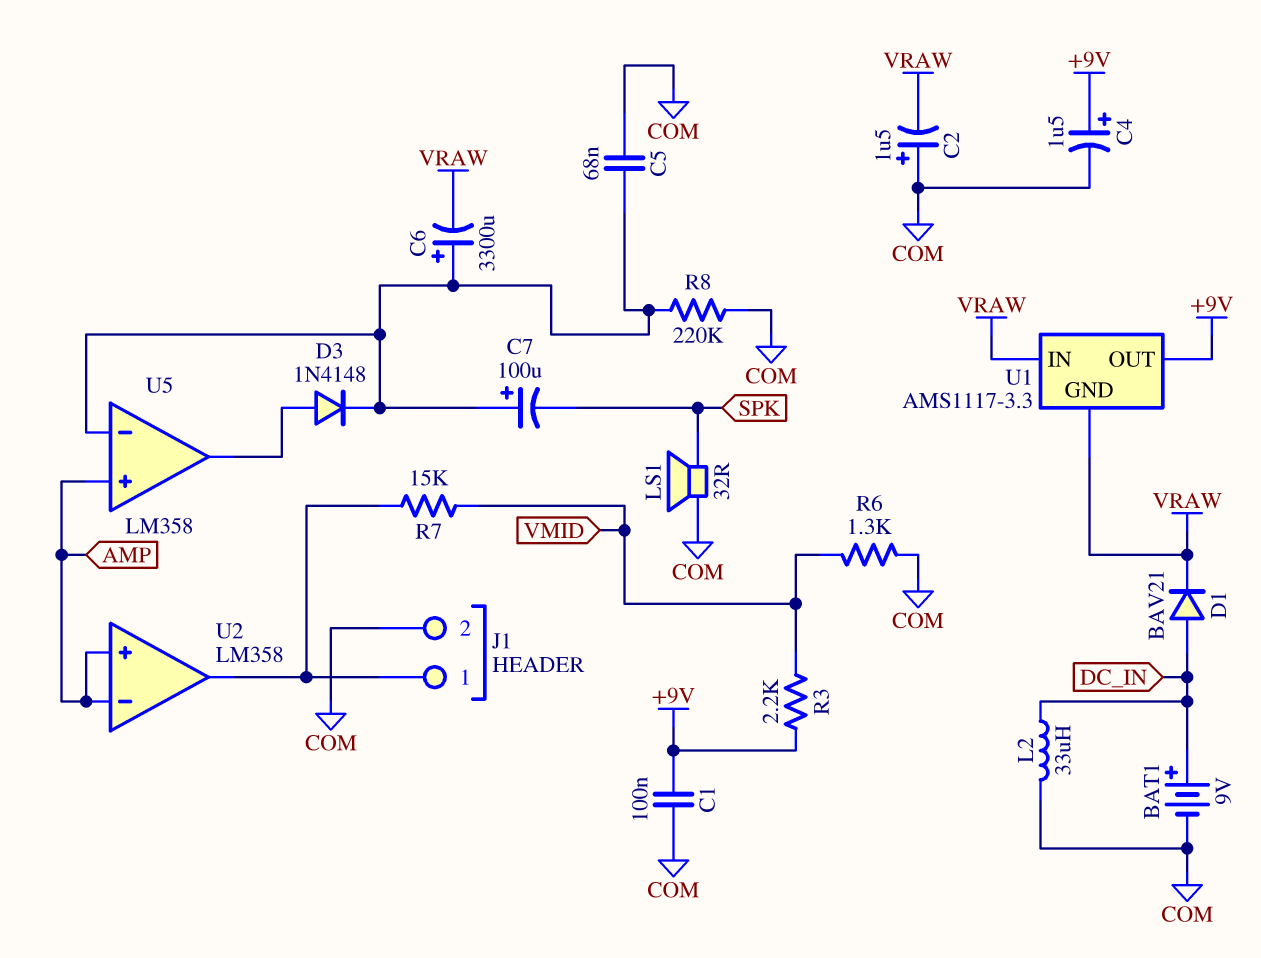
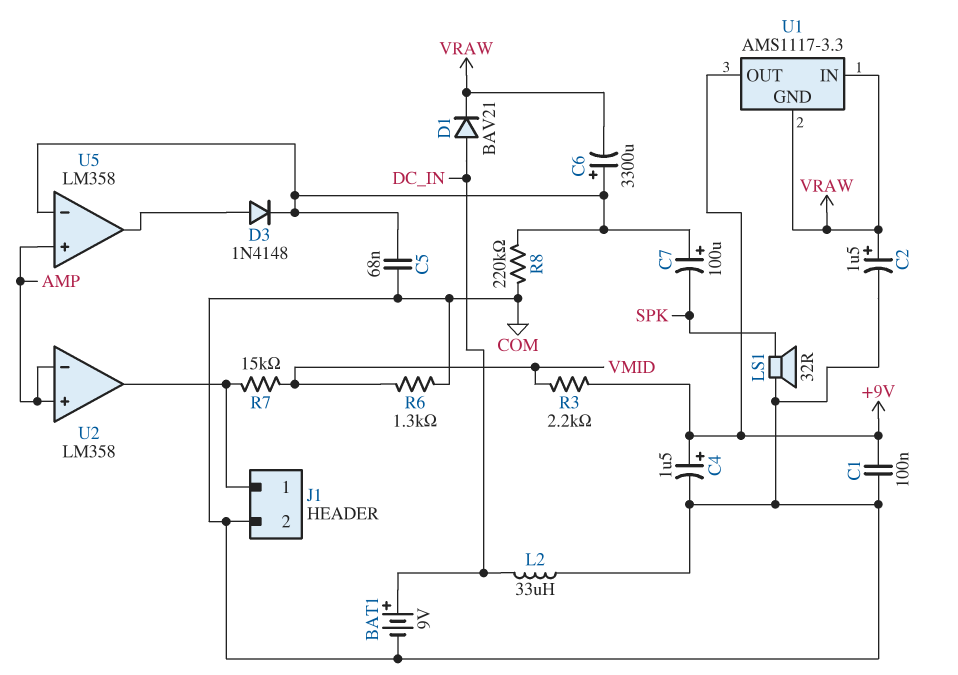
C2: 1.5uF (plus COM, minus VRAW) -> 1.5uF (plus VRAW, minus COM)

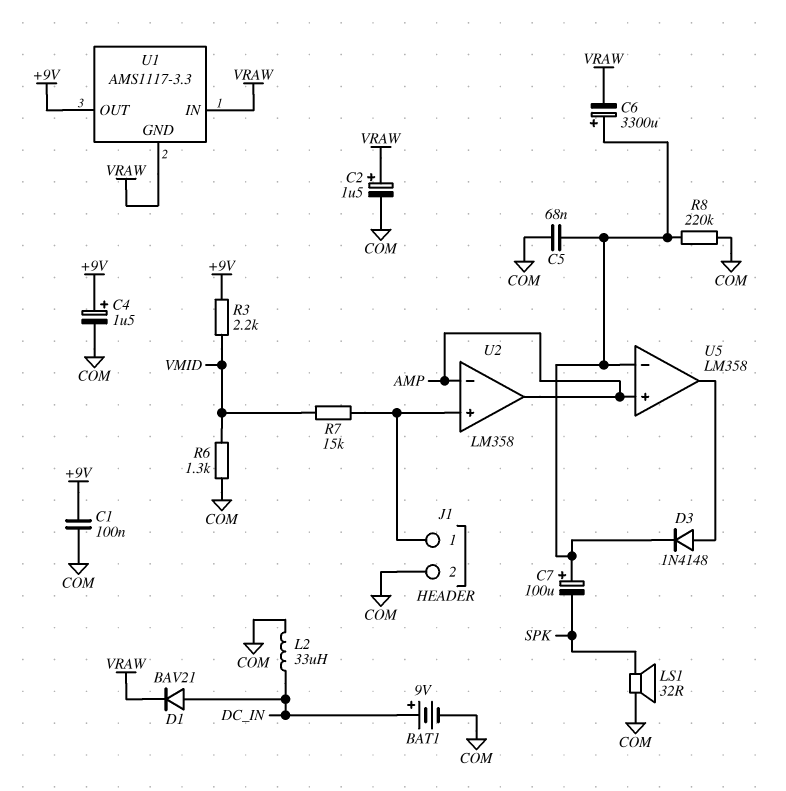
U2 pin in+: AMP -> J1/1
U2 pin out: J1/1 -> AMP

